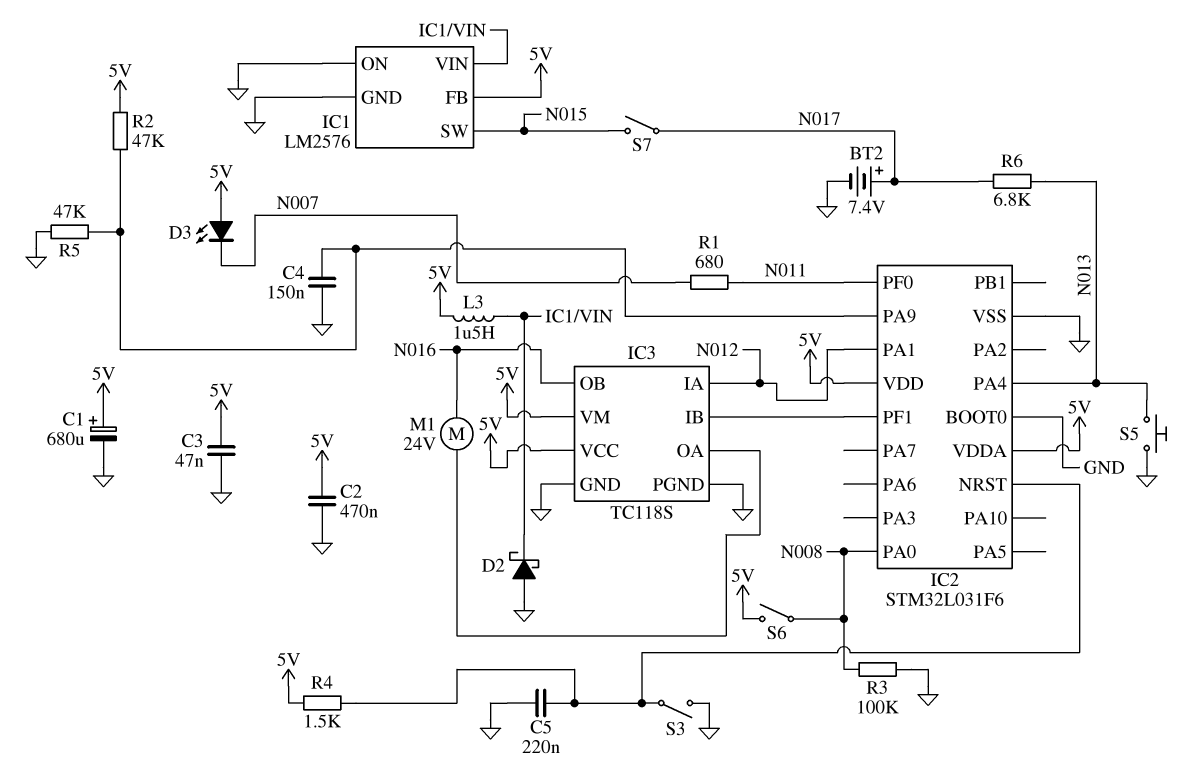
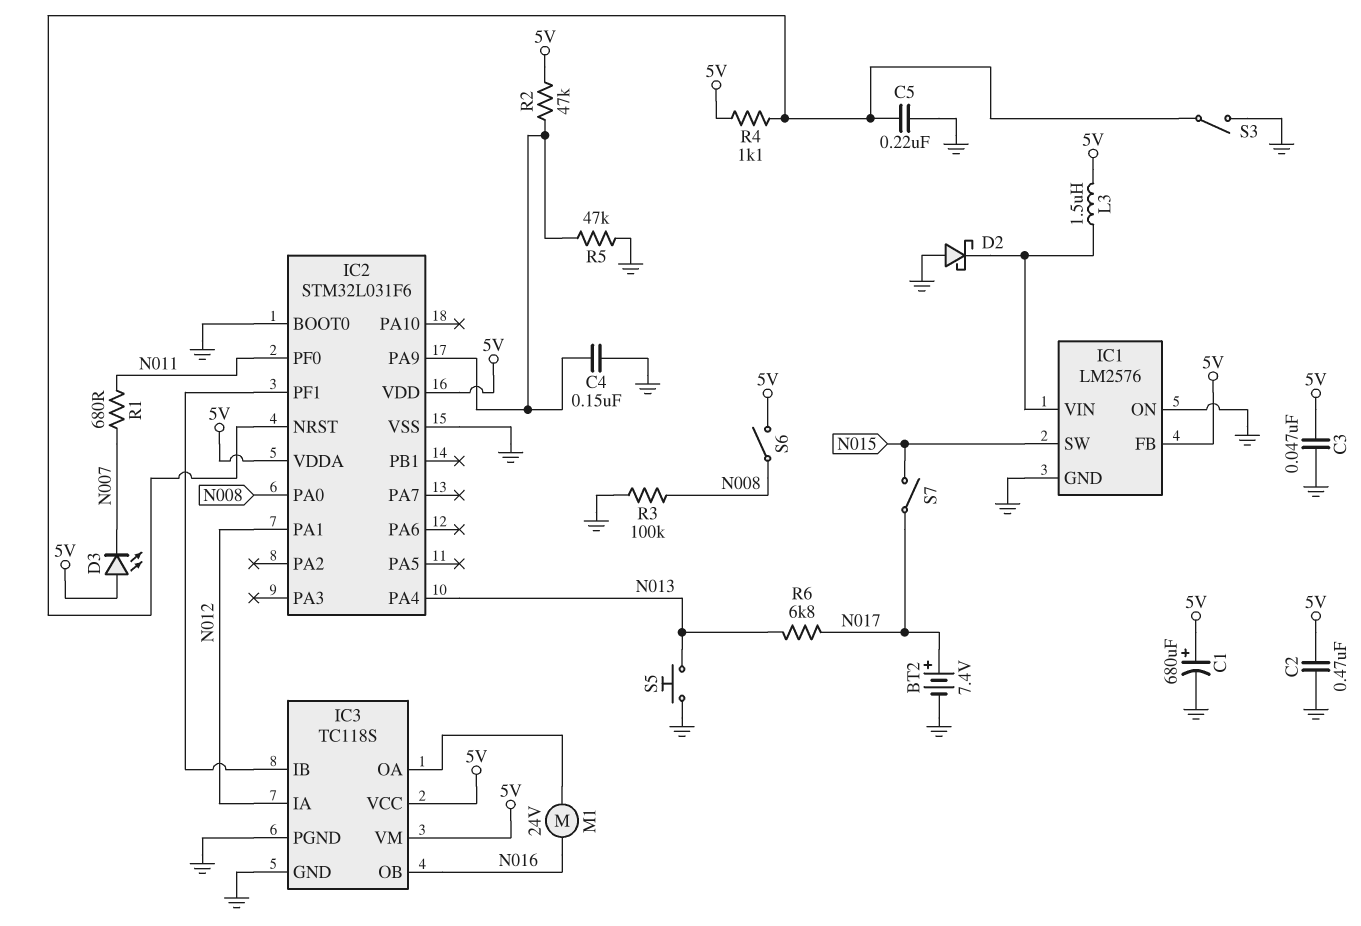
R4: 1.5k (5V, IC2/NRST) -> 1.1k (5V, IC2/NRST)

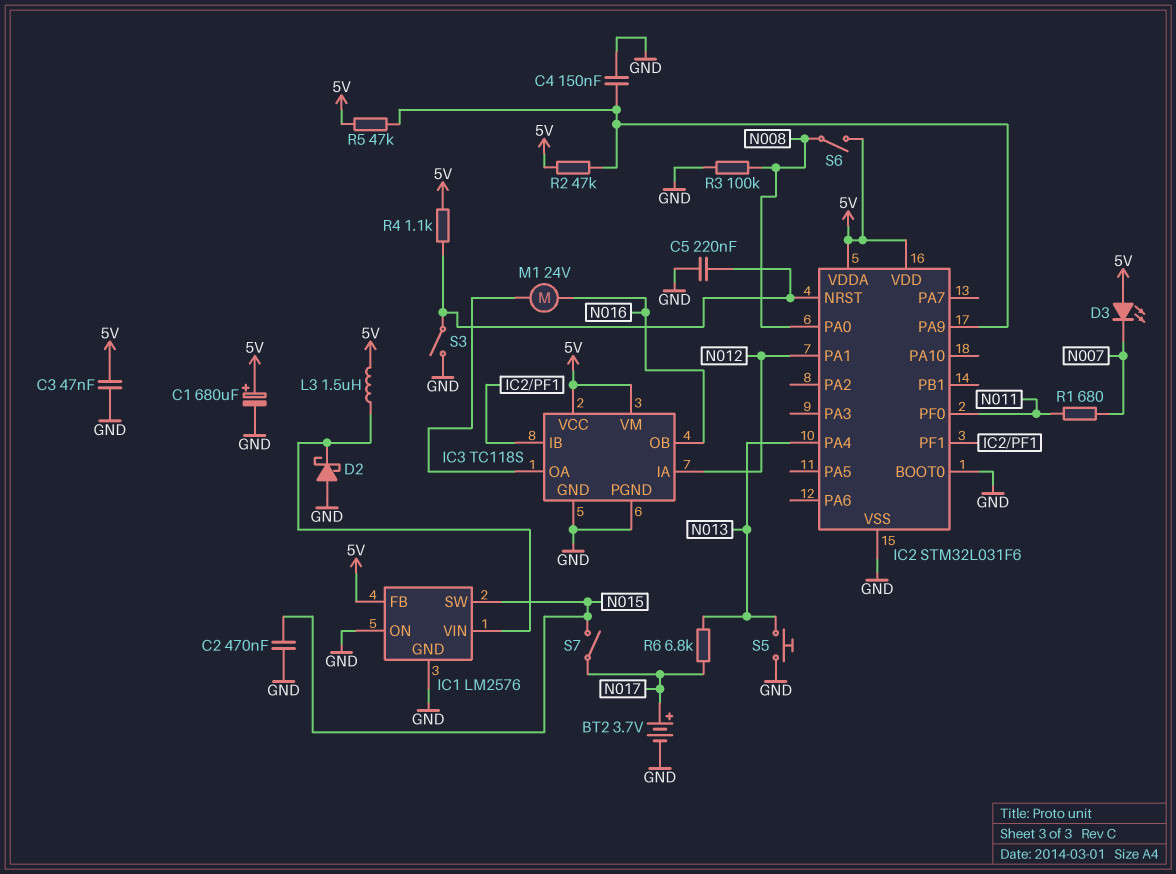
BT2: 7.4V (plus N017, minus GND) -> 3.7V (plus N017, minus GND)
C2: 470nF (5V, GND) -> 470nF (GND, N015)
R5: 47k (GND, IC2/PA9) -> 47k (5V, IC2/PA9)

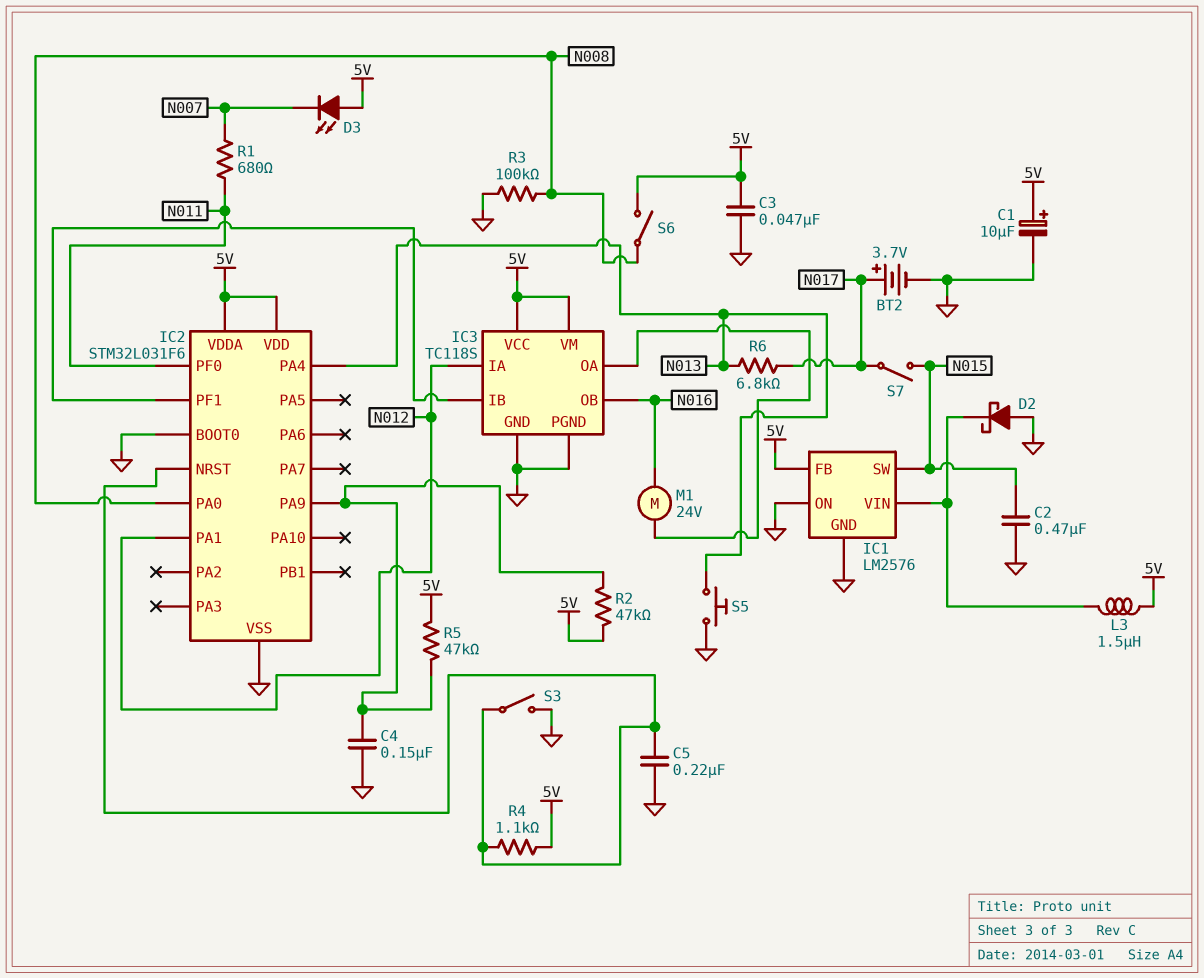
C1: 680uF (plus 5V, minus GND) -> 10uF (plus 5V, minus GND)

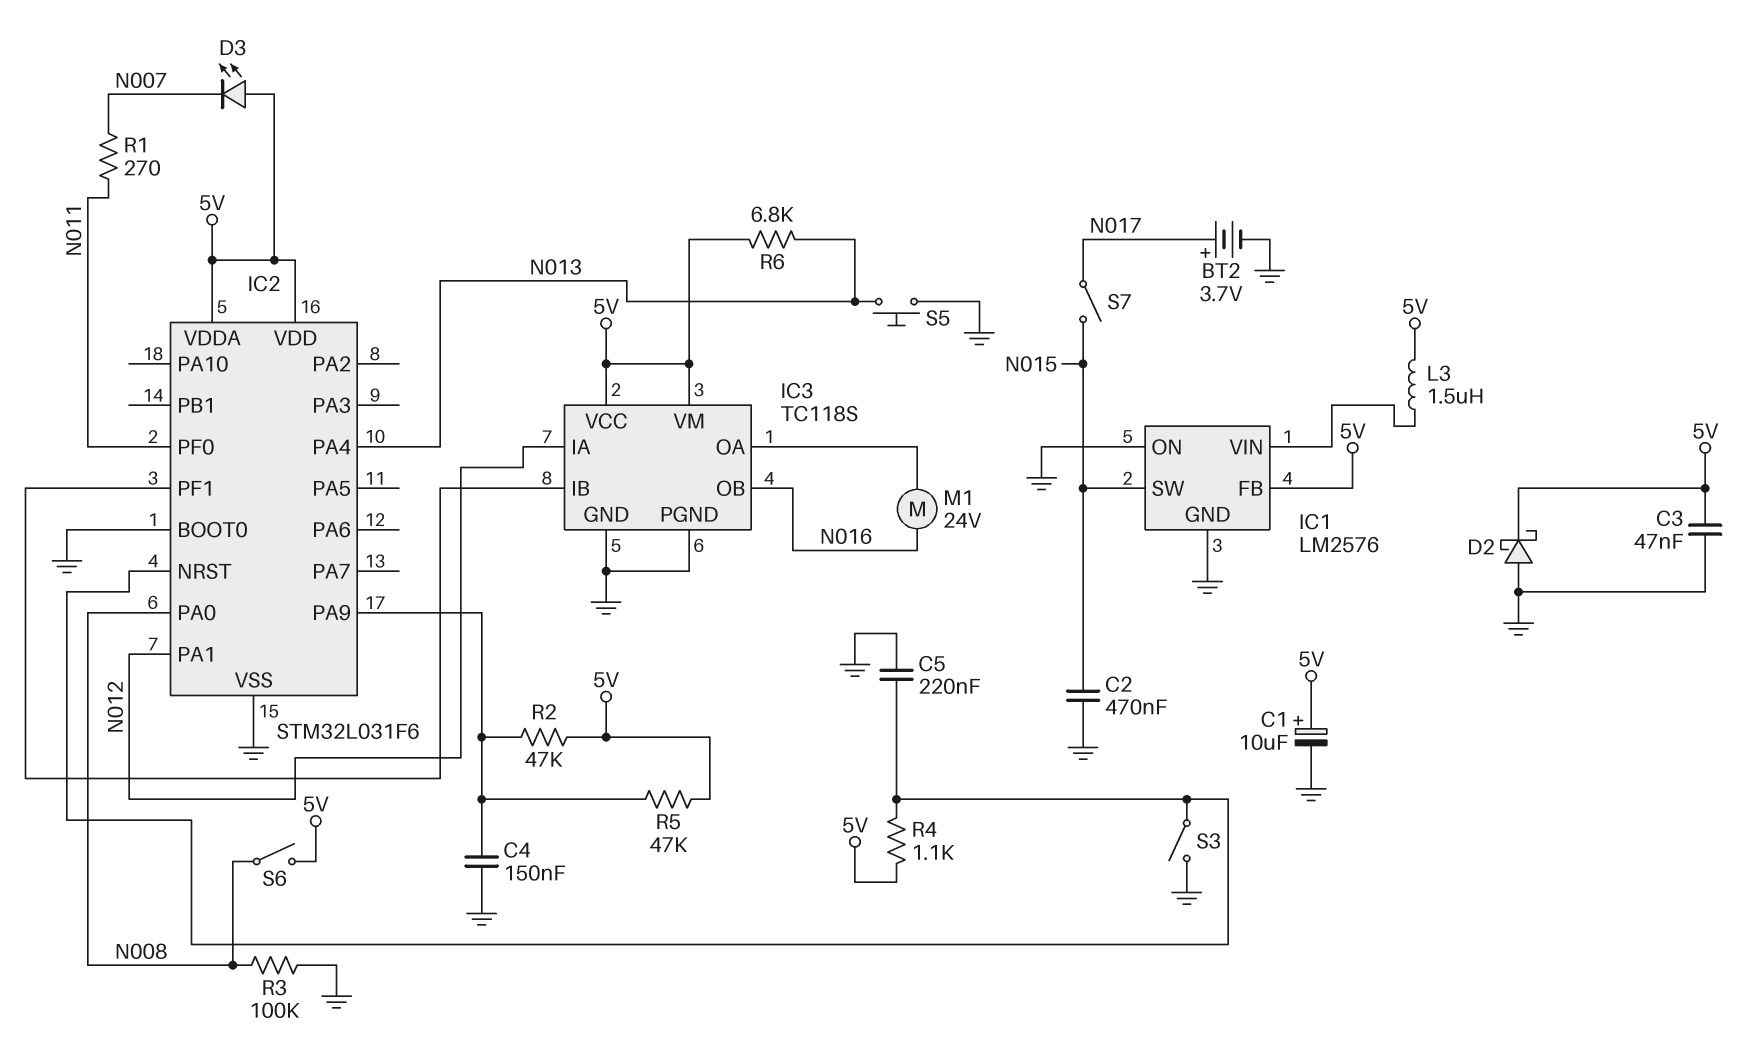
D2: schottky (A GND, K IC1/VIN) -> schottky (A GND, K 5V)
R1: 680 (N007, N011) -> 270 (N007, N011)
R6: 6.8k (N013, N017) -> 6.8k (5V, N013)

